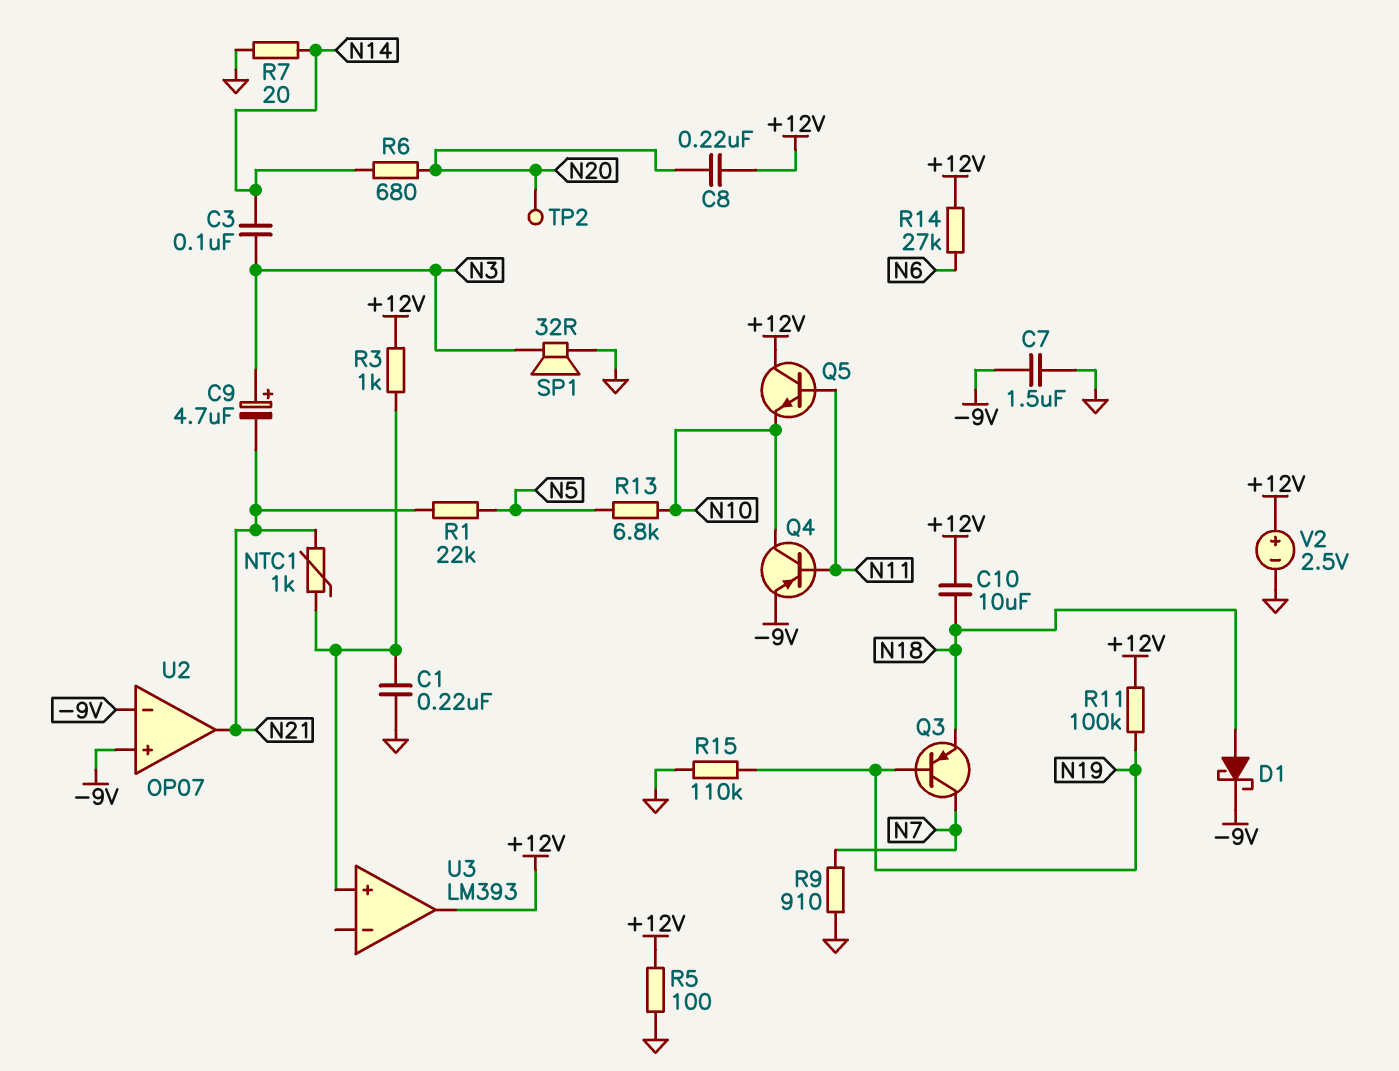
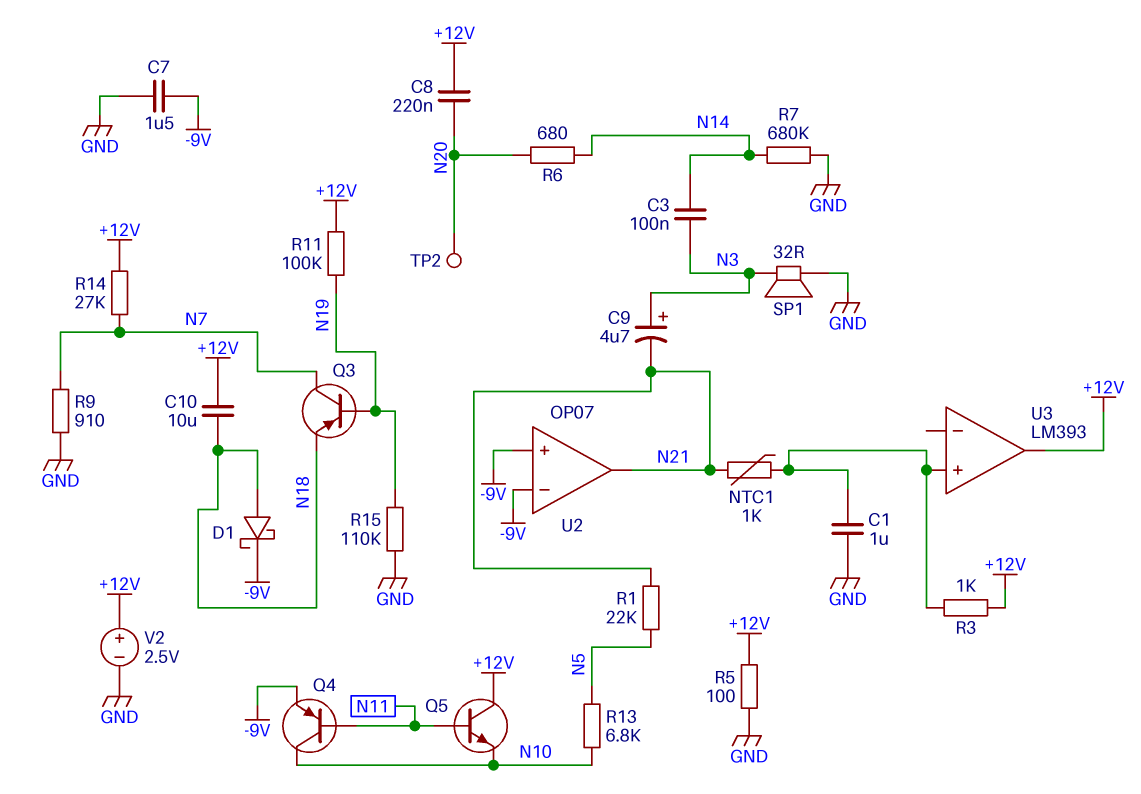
C1: 220nF (GND, U3/in+) -> 1uF (GND, U3/in+)
R7: 20 (GND, N14) -> 680k (GND, N14)
R14: 27k (+12V, N6) -> 27k (+12V, N7)

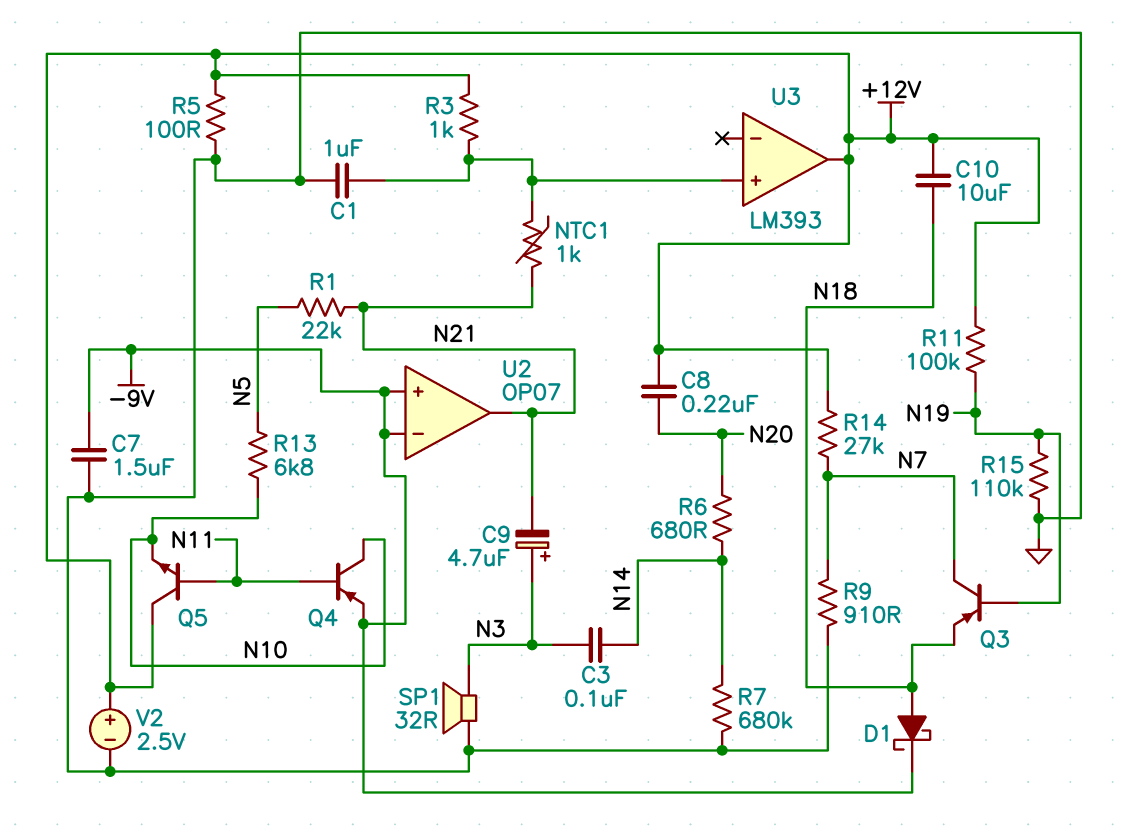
TP2: test point (N20) -> none

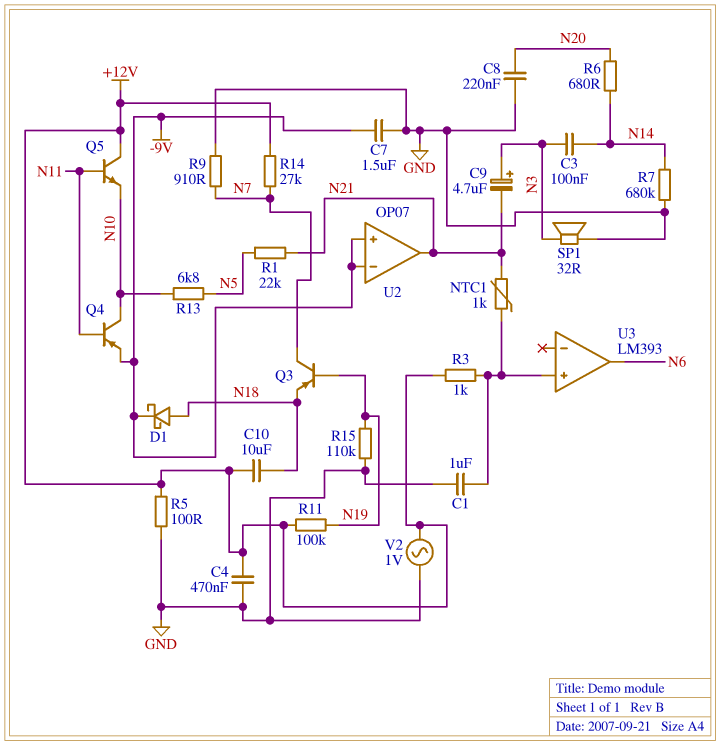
C4: none -> 470nF (+12V, GND)
C8: 220nF (+12V, N20) -> 220nF (GND, N20)
U3 pin out: +12V -> N6
V2: 2.5V (plus +12V, minus GND) -> AC 1V (+12V, GND)

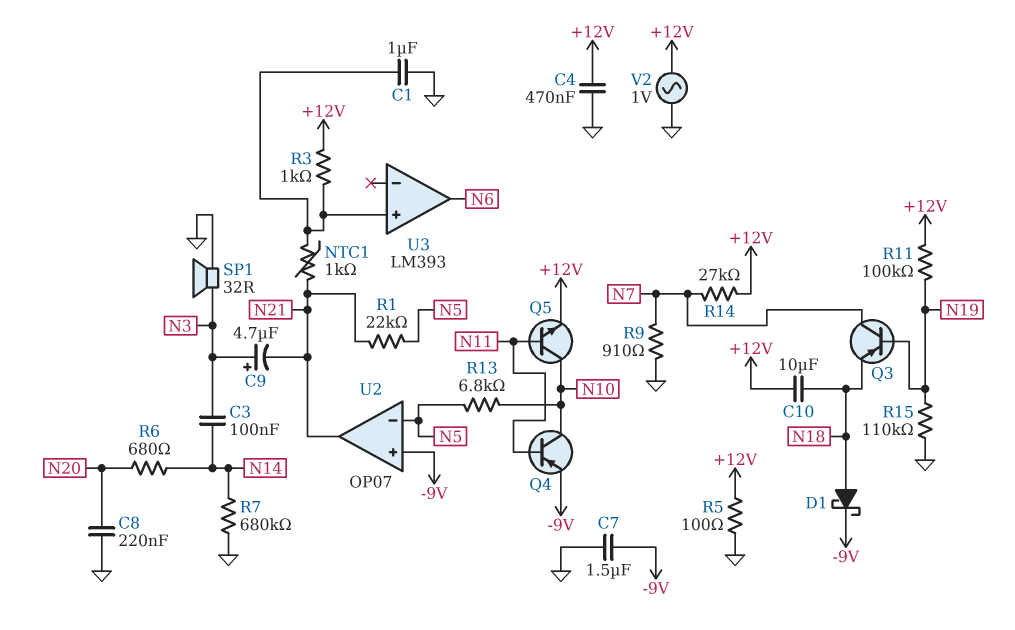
Q5: NPN (B N11, C +12V, E N10) -> NPN (B N11, C N10, E +12V)
U2 pin in-: -9V -> N5

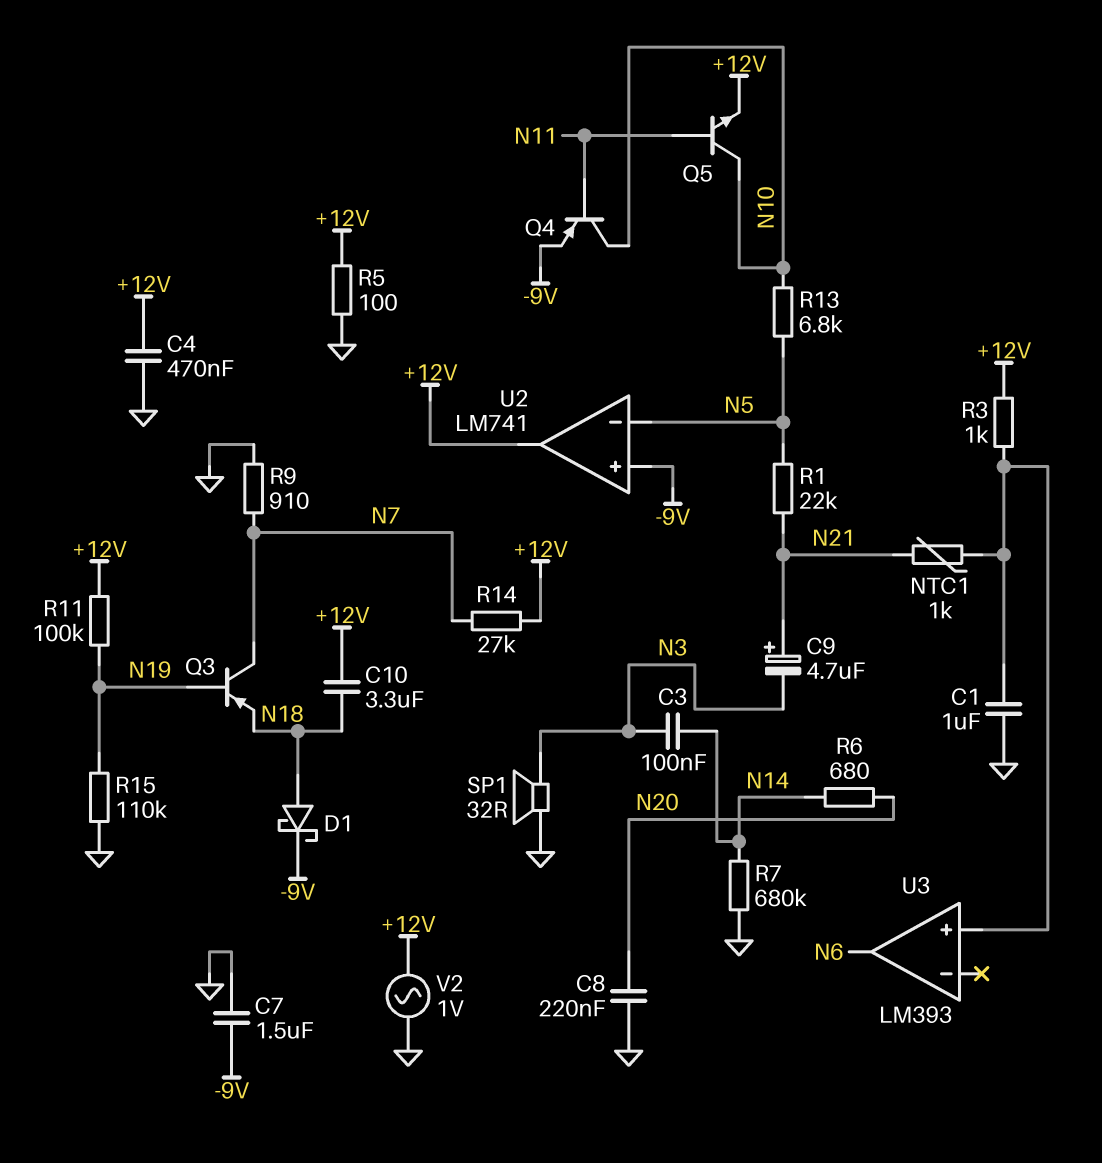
C9: 4.7uF (plus N3, minus N21) -> 4.7uF (plus N21, minus N3)
C10: 10uF (+12V, N18) -> 3.3uF (+12V, N18)
U2: OP07 -> LM741
U2 pin out: N21 -> +12V

